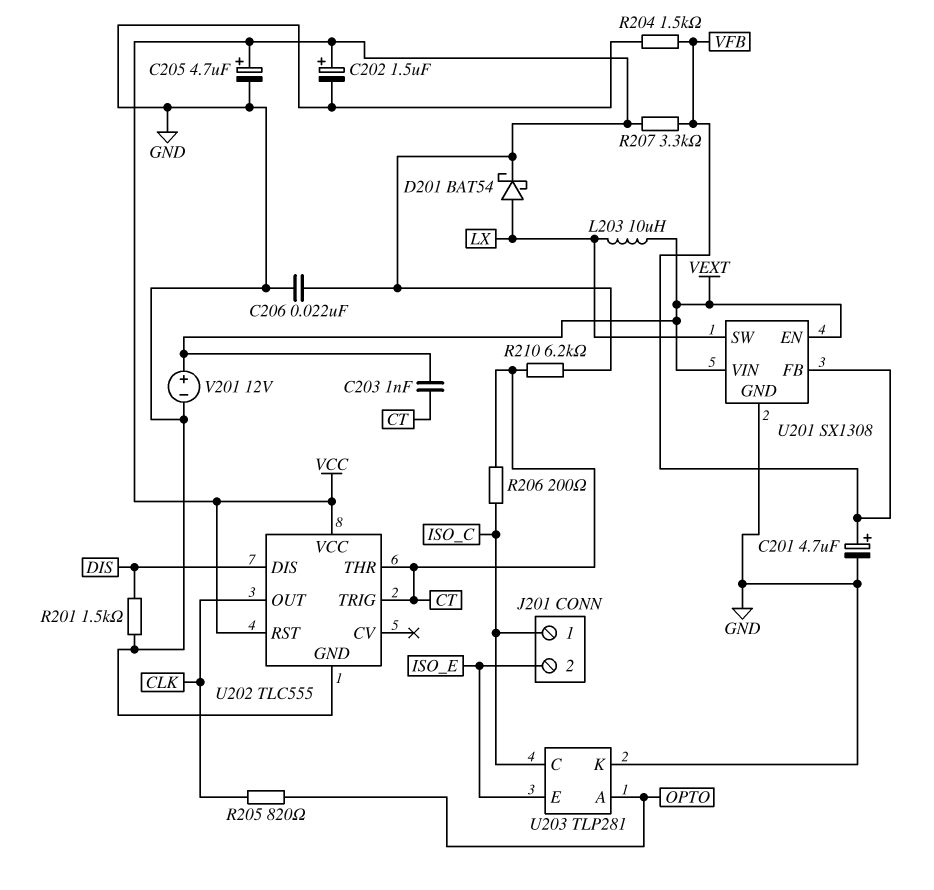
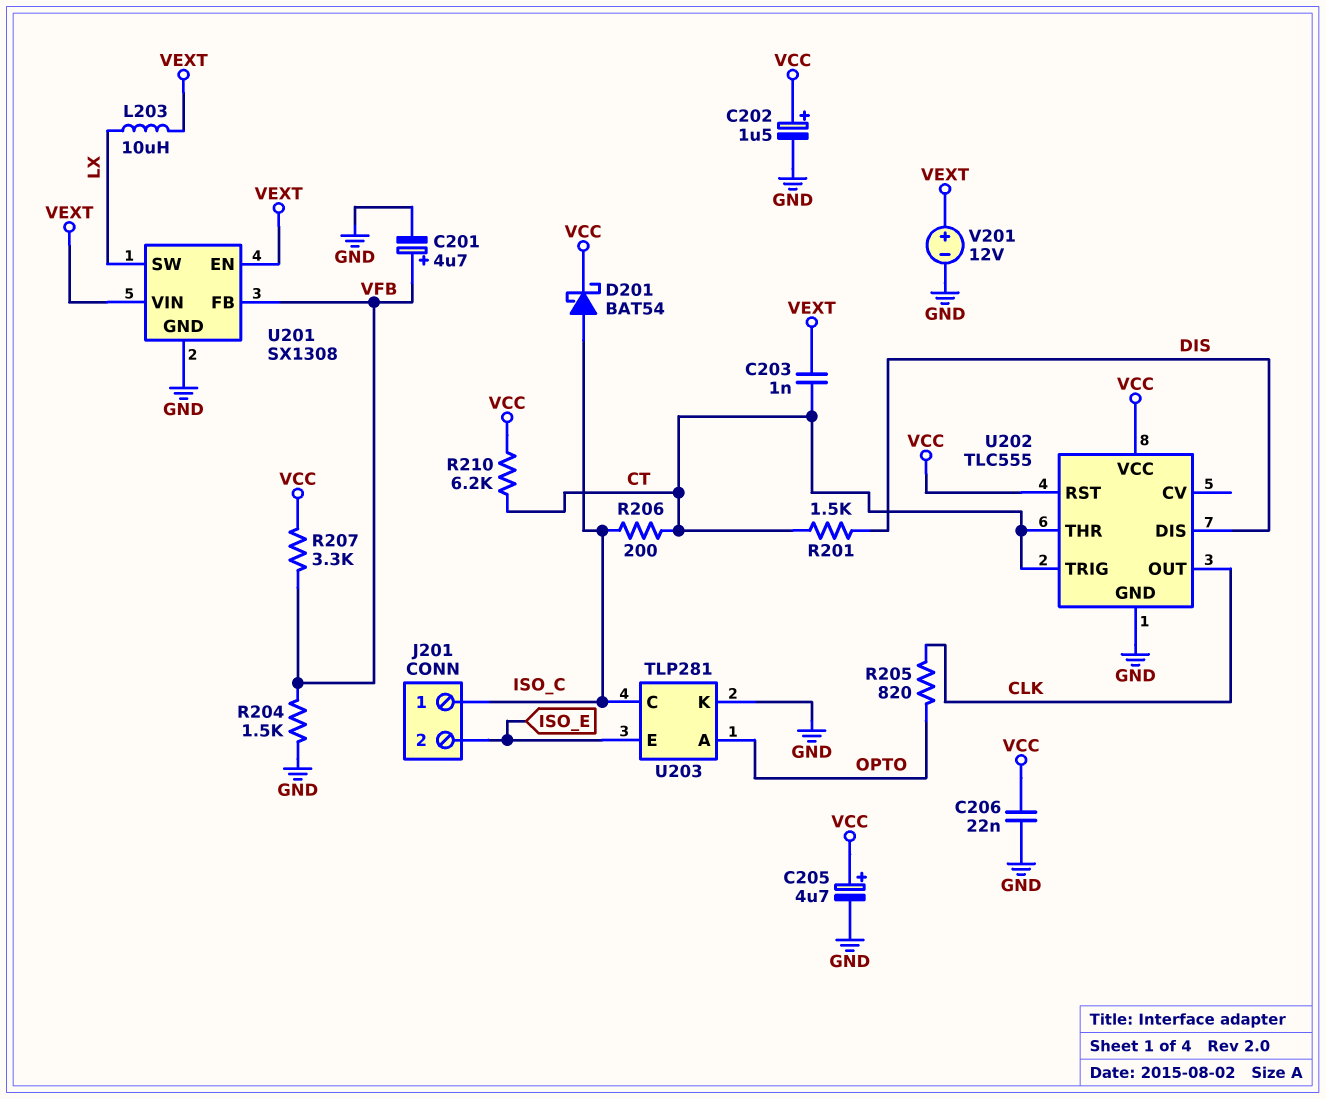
D201: schottky BAT54 (A LX, K VCC) -> schottky BAT54 (A ISO_C, K VCC)
R201: 1.5k (DIS, GND) -> 1.5k (CT, DIS)

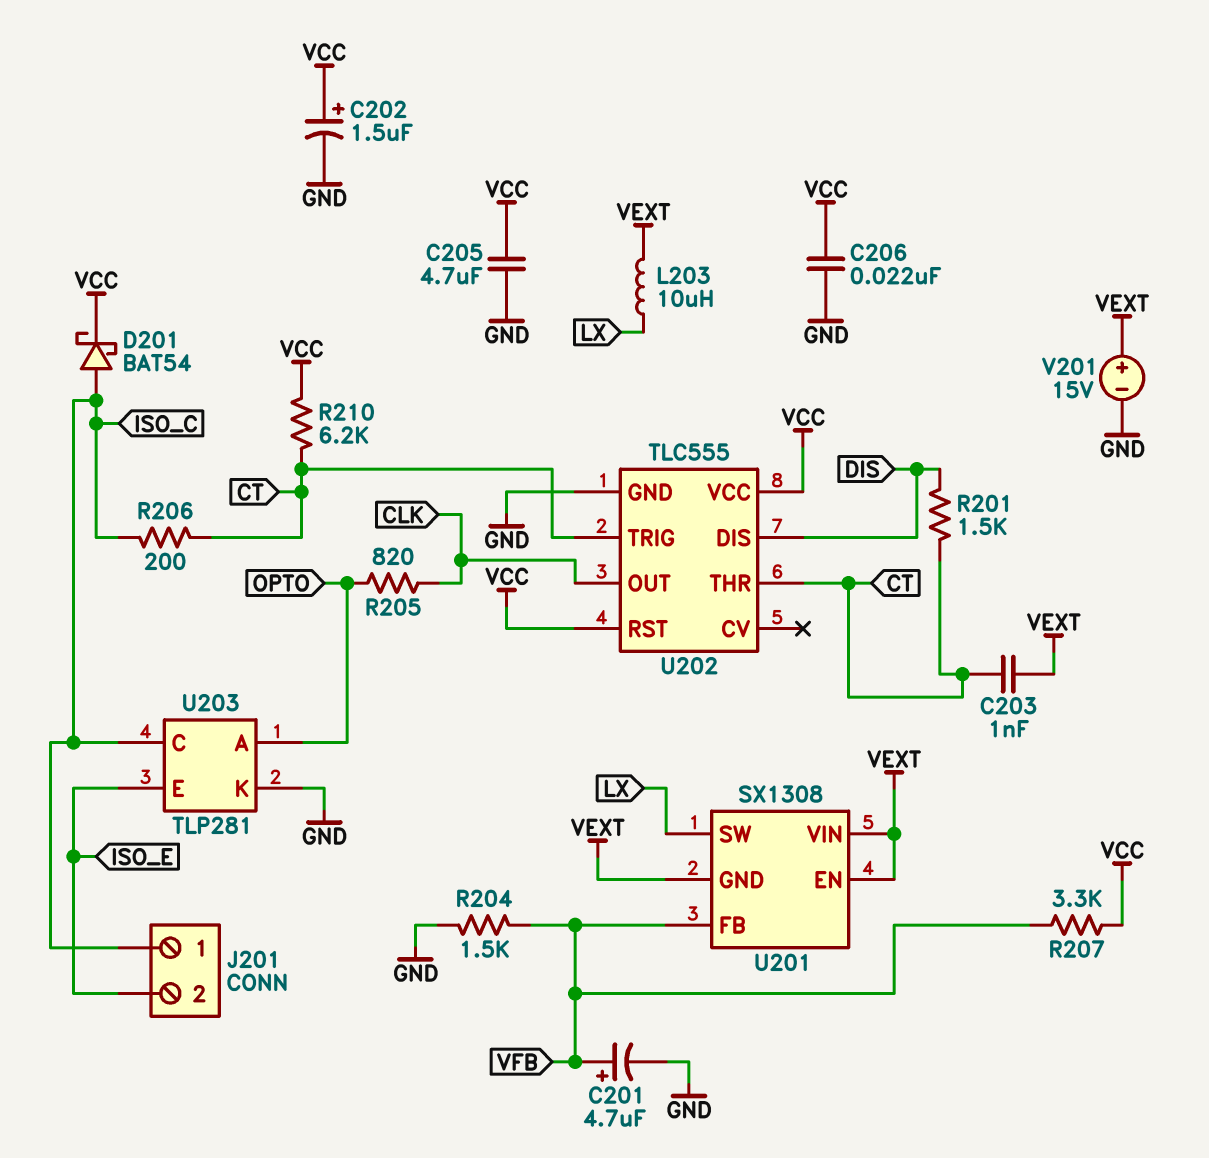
C205: 4.7uF (plus VCC, minus GND) -> 4.7uF (GND, VCC)
U201 pin GND: GND -> VEXT
V201: 12V (plus VEXT, minus GND) -> 15V (plus VEXT, minus GND)

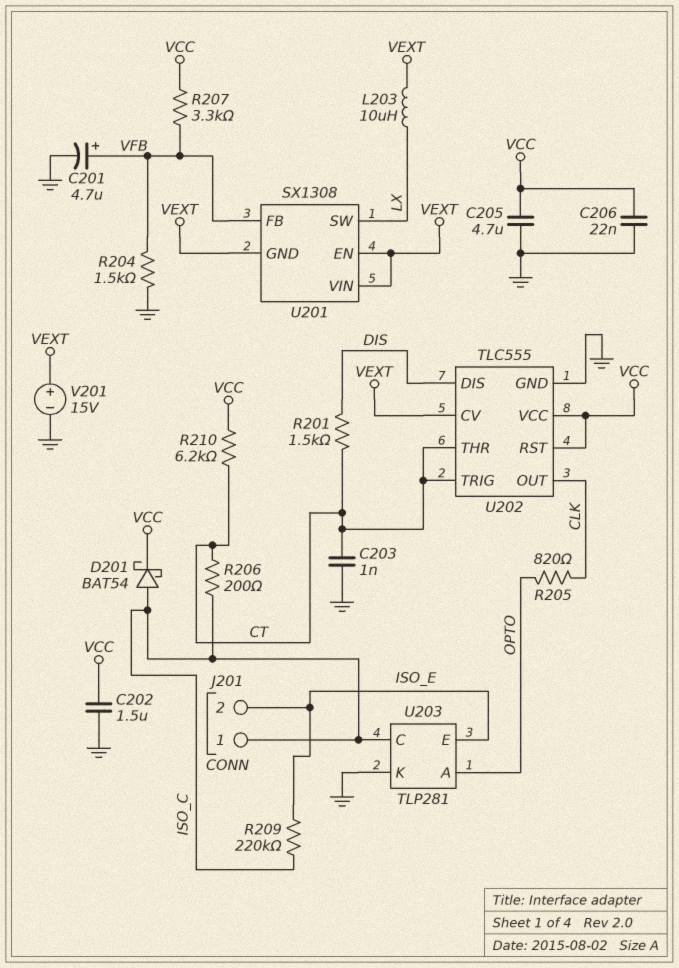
C202: 1.5uF (plus VCC, minus GND) -> 1.5uF (GND, VCC)
C203: 1nF (CT, VEXT) -> 1nF (CT, GND)
R209: none -> 220k (ISO_C, ISO_E)
U202 pin CV: none -> VEXT

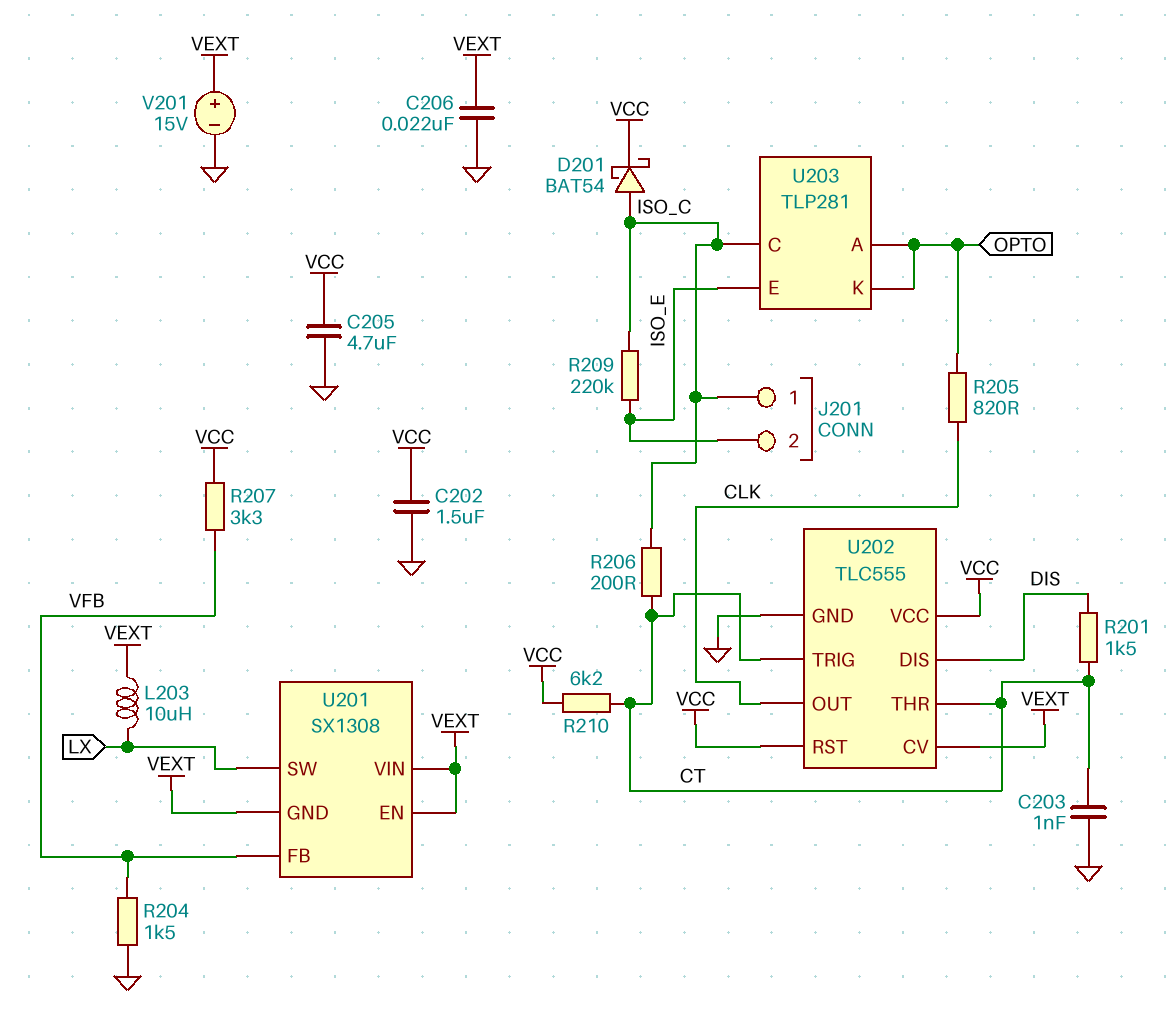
C201: 4.7uF (plus VFB, minus GND) -> none
C206: 22nF (GND, VCC) -> 22nF (GND, VEXT)
U203 pin K: GND -> OPTO

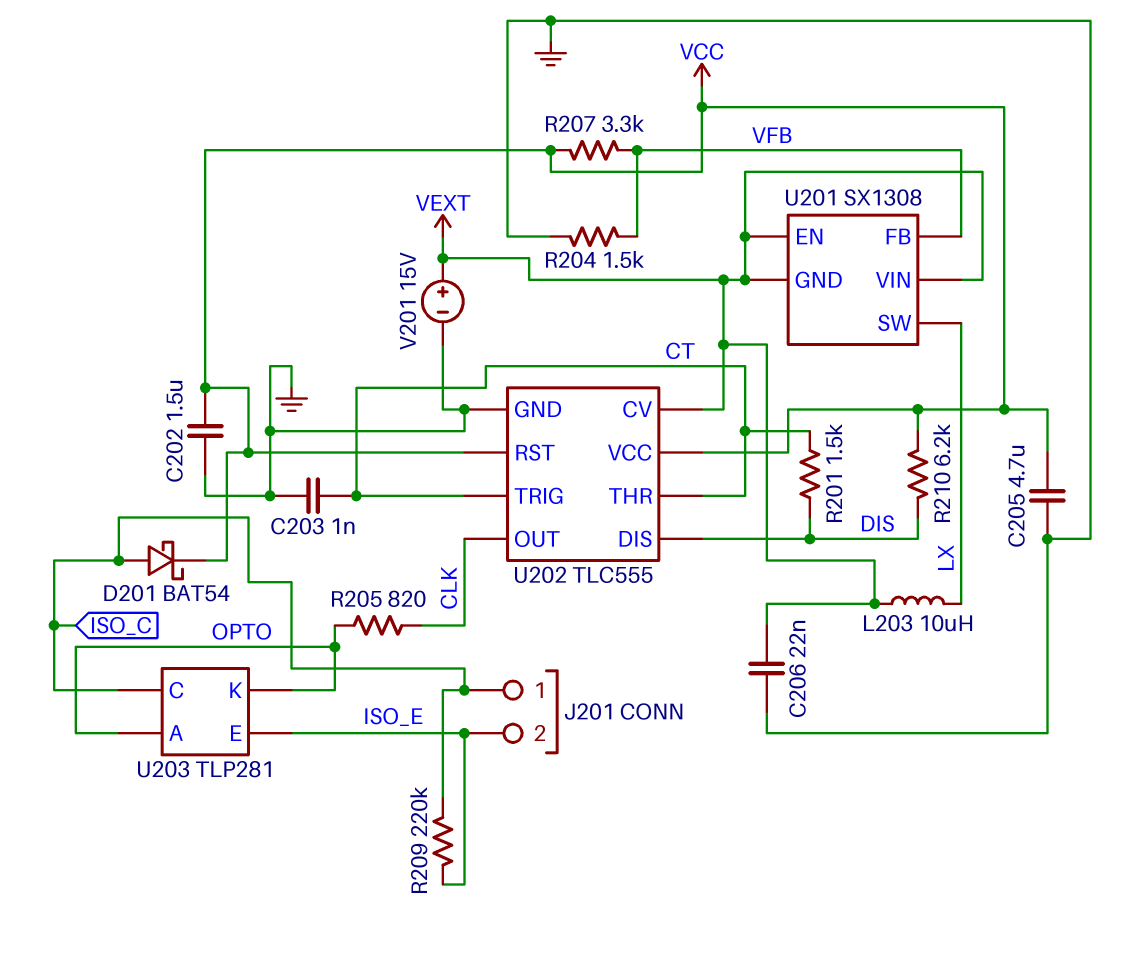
R206: 200 (CT, ISO_C) -> none
R210: 6.2k (CT, VCC) -> 6.2k (DIS, VCC)

